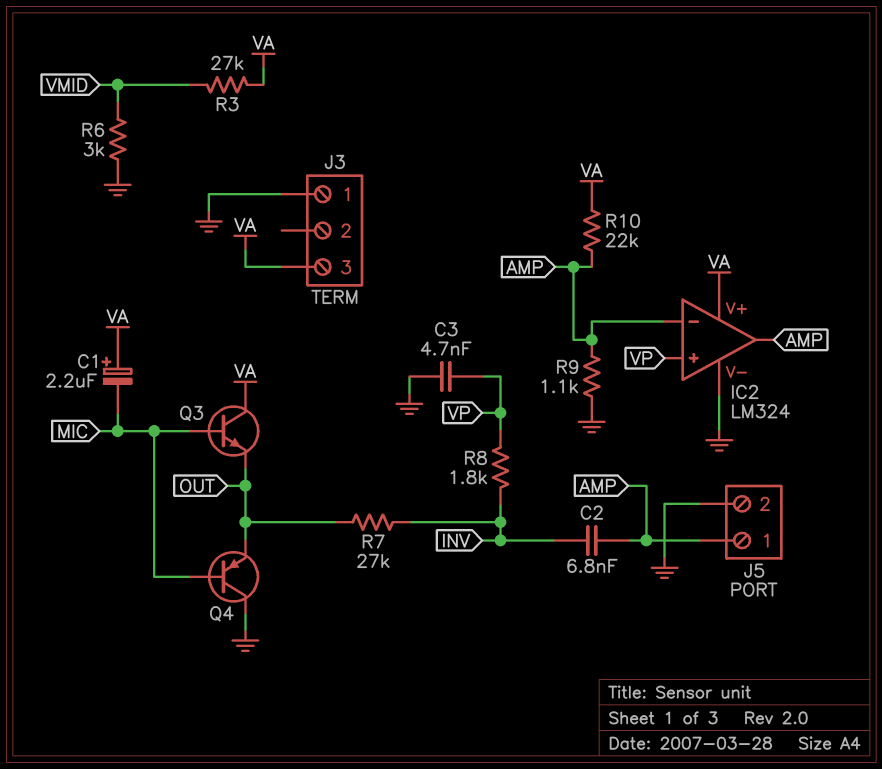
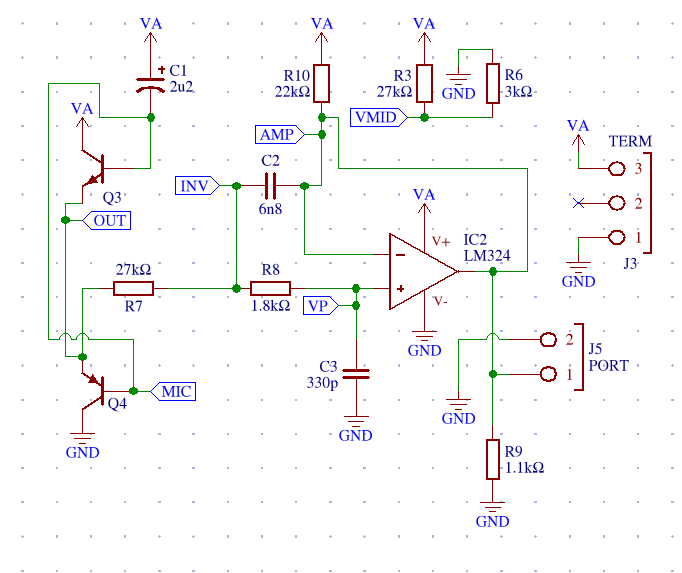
C3: 4.7nF (GND, VP) -> 330pF (GND, VP)

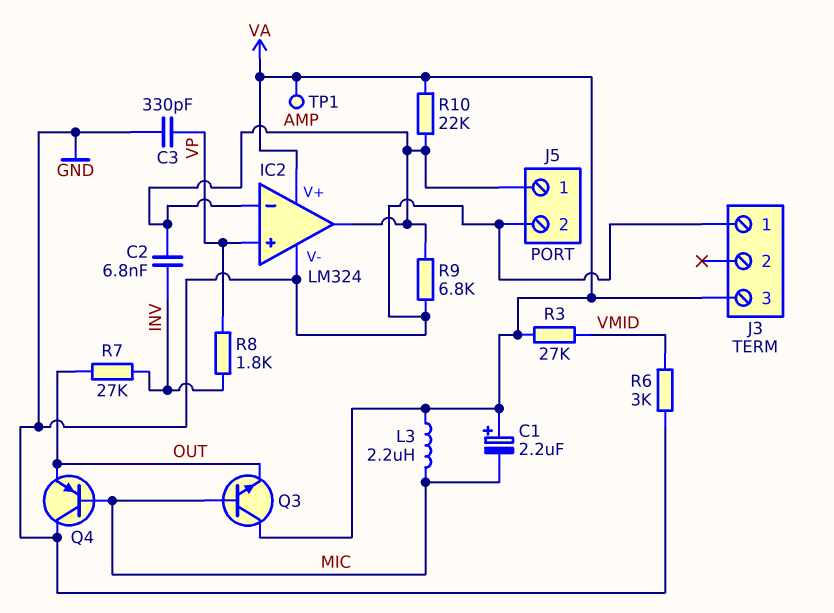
L3: none -> 2.2uH (MIC, VA)
R9: 1.1k (AMP, GND) -> 6.8k (AMP, GND)
TP1: none -> test point (VA)

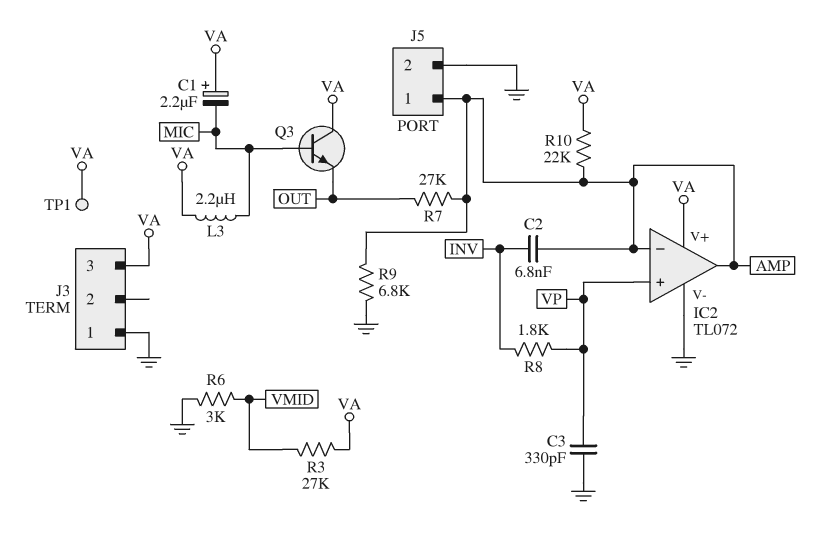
IC2: LM324 -> TL072
Q4: PNP (B MIC, C GND, E OUT) -> none
R7: 27k (INV, OUT) -> 27k (AMP, OUT)

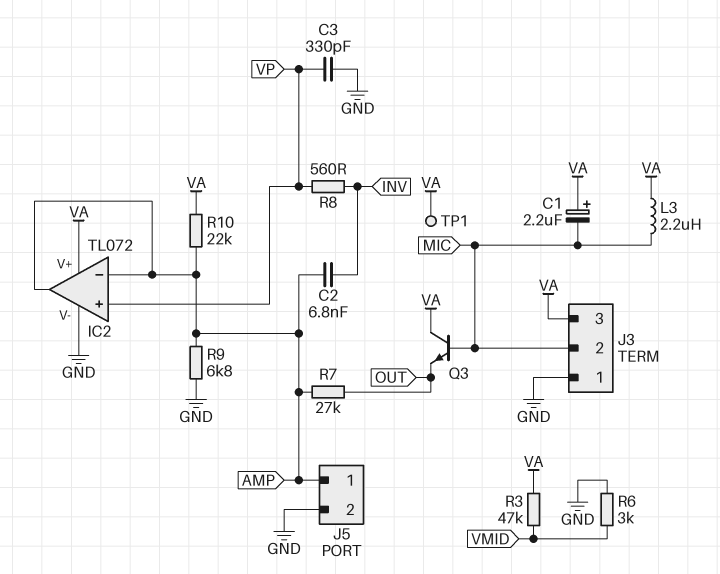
J3 pin 2: none -> MIC
R3: 27k (VA, VMID) -> 47k (VA, VMID)
R8: 1.8k (INV, VP) -> 560 (INV, VP)

